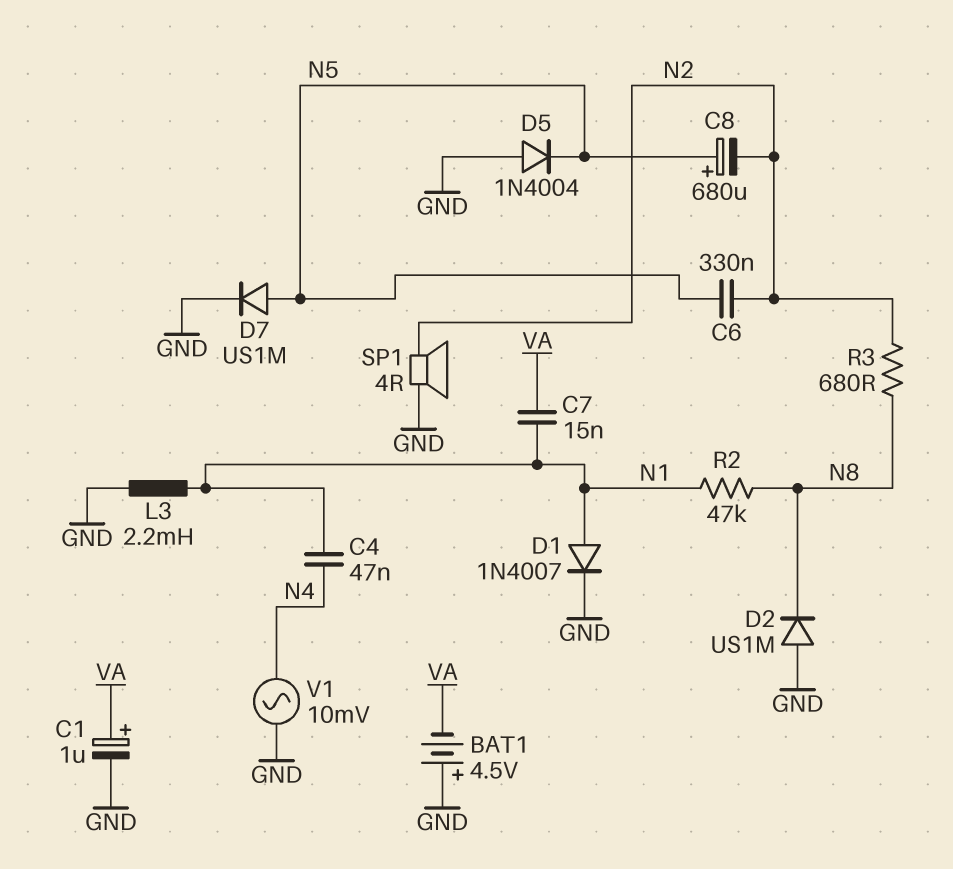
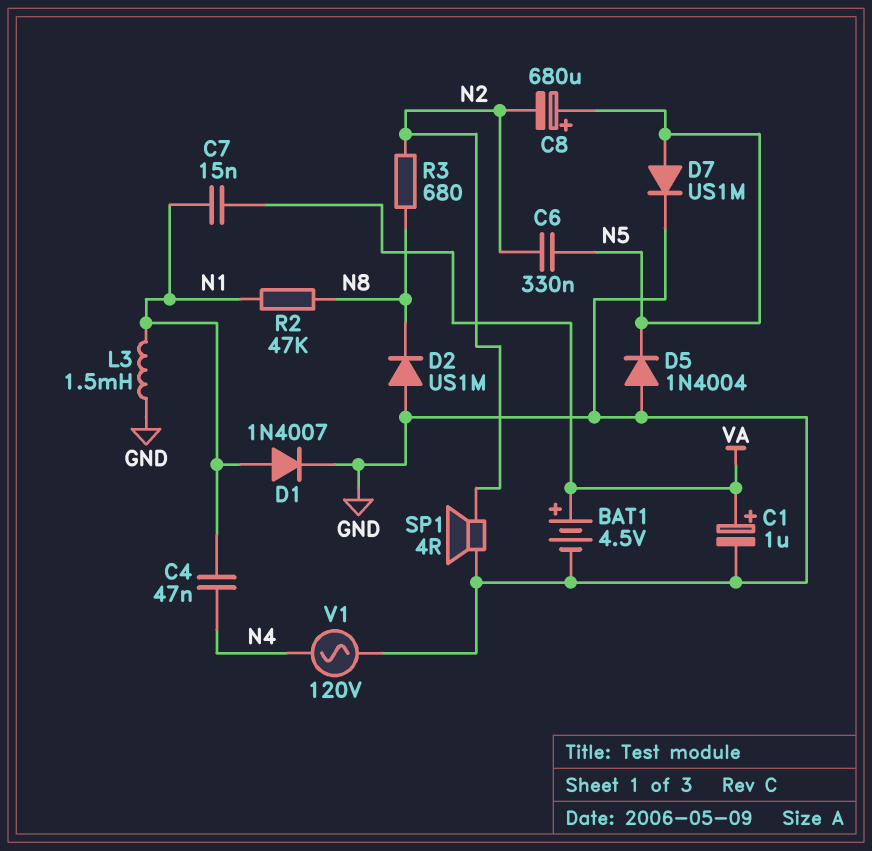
BAT1: 4.5V (plus GND, minus VA) -> 4.5V (plus VA, minus GND)
L3: 2.2mH (GND, N1) -> 1.5mH (GND, N1)
V1: AC 10mV (GND, N4) -> AC 120V (GND, N4)

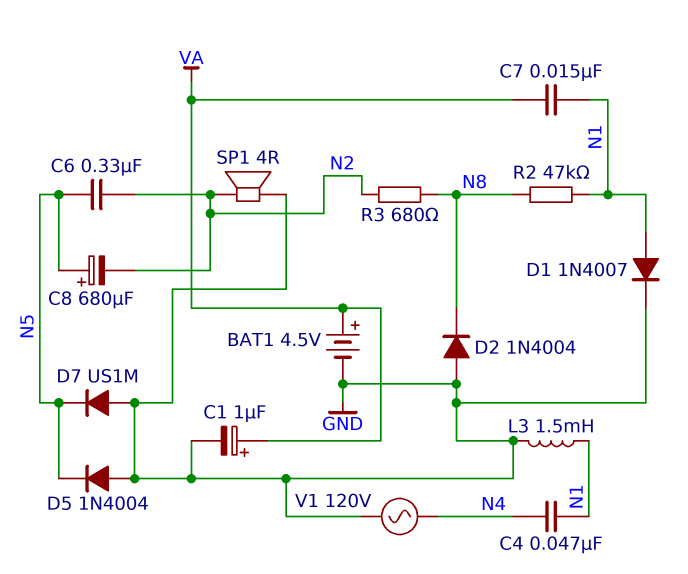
D2: diode US1M (A GND, K N8) -> diode 1N4004 (A GND, K N8)
D7: diode US1M (A N5, K GND) -> diode US1M (A GND, K N5)

